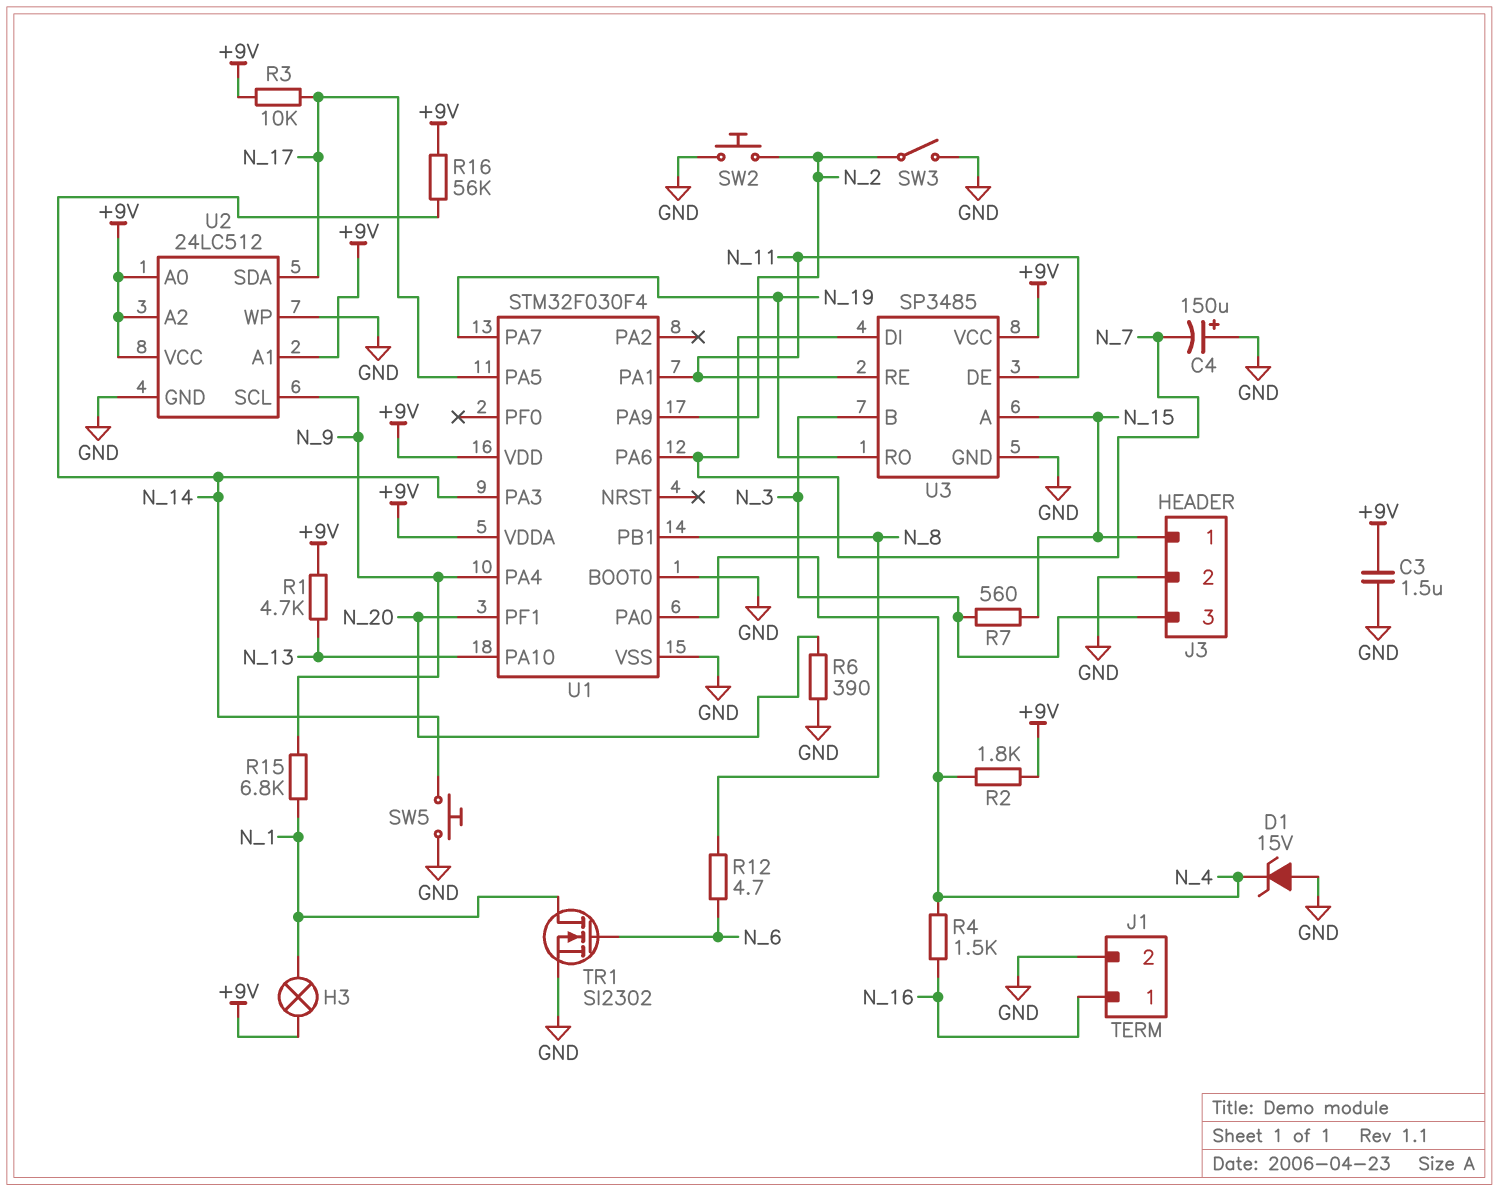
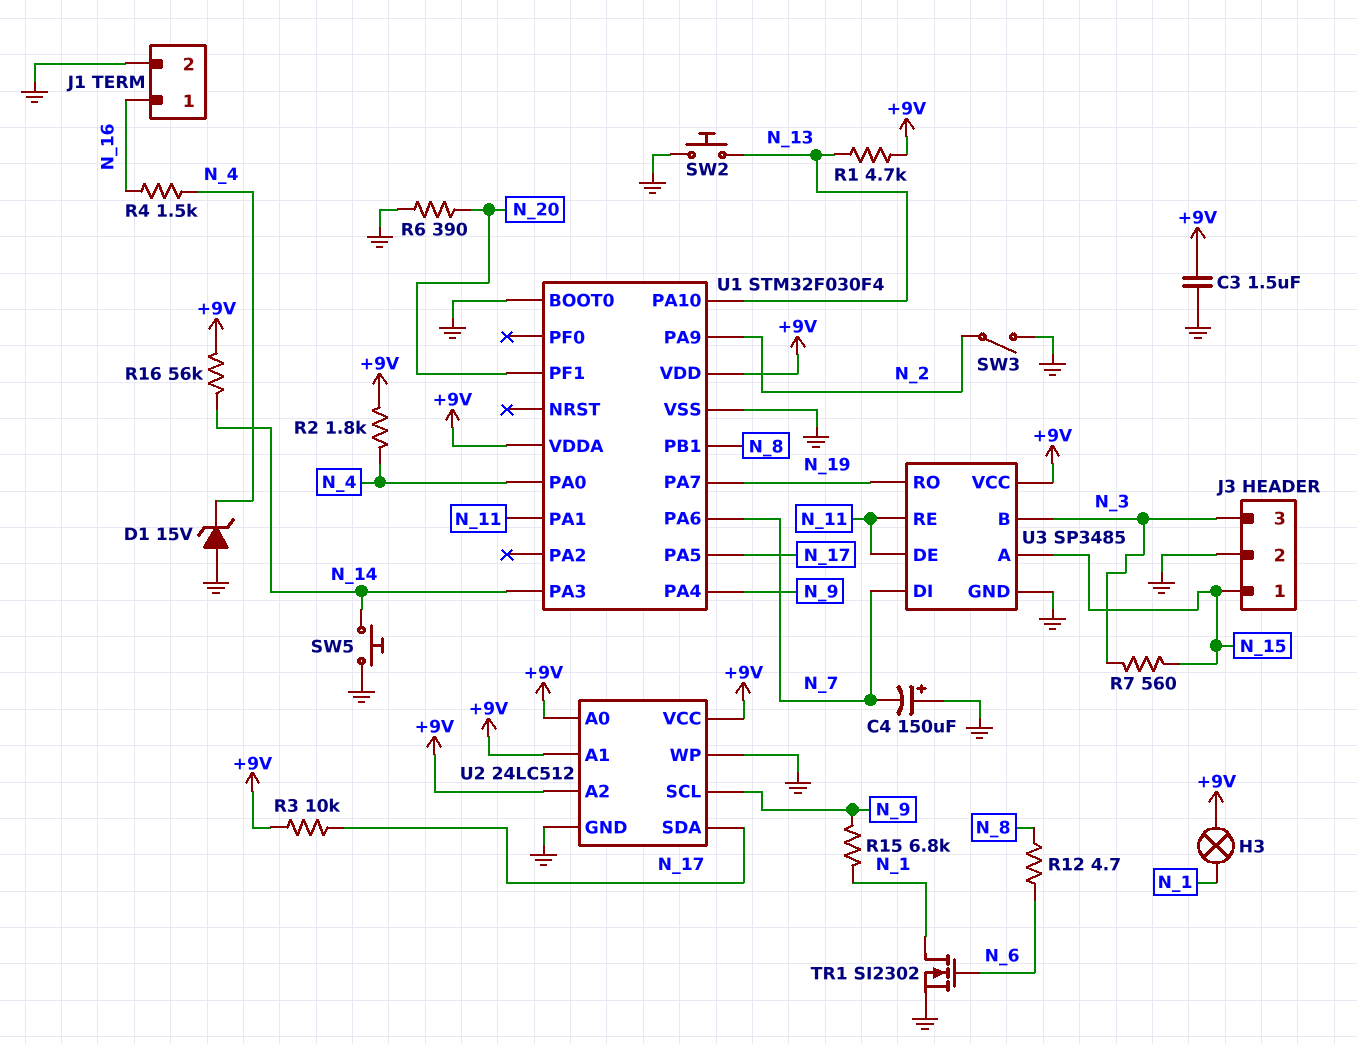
SW2: button (GND, N_2) -> button (GND, N_13)

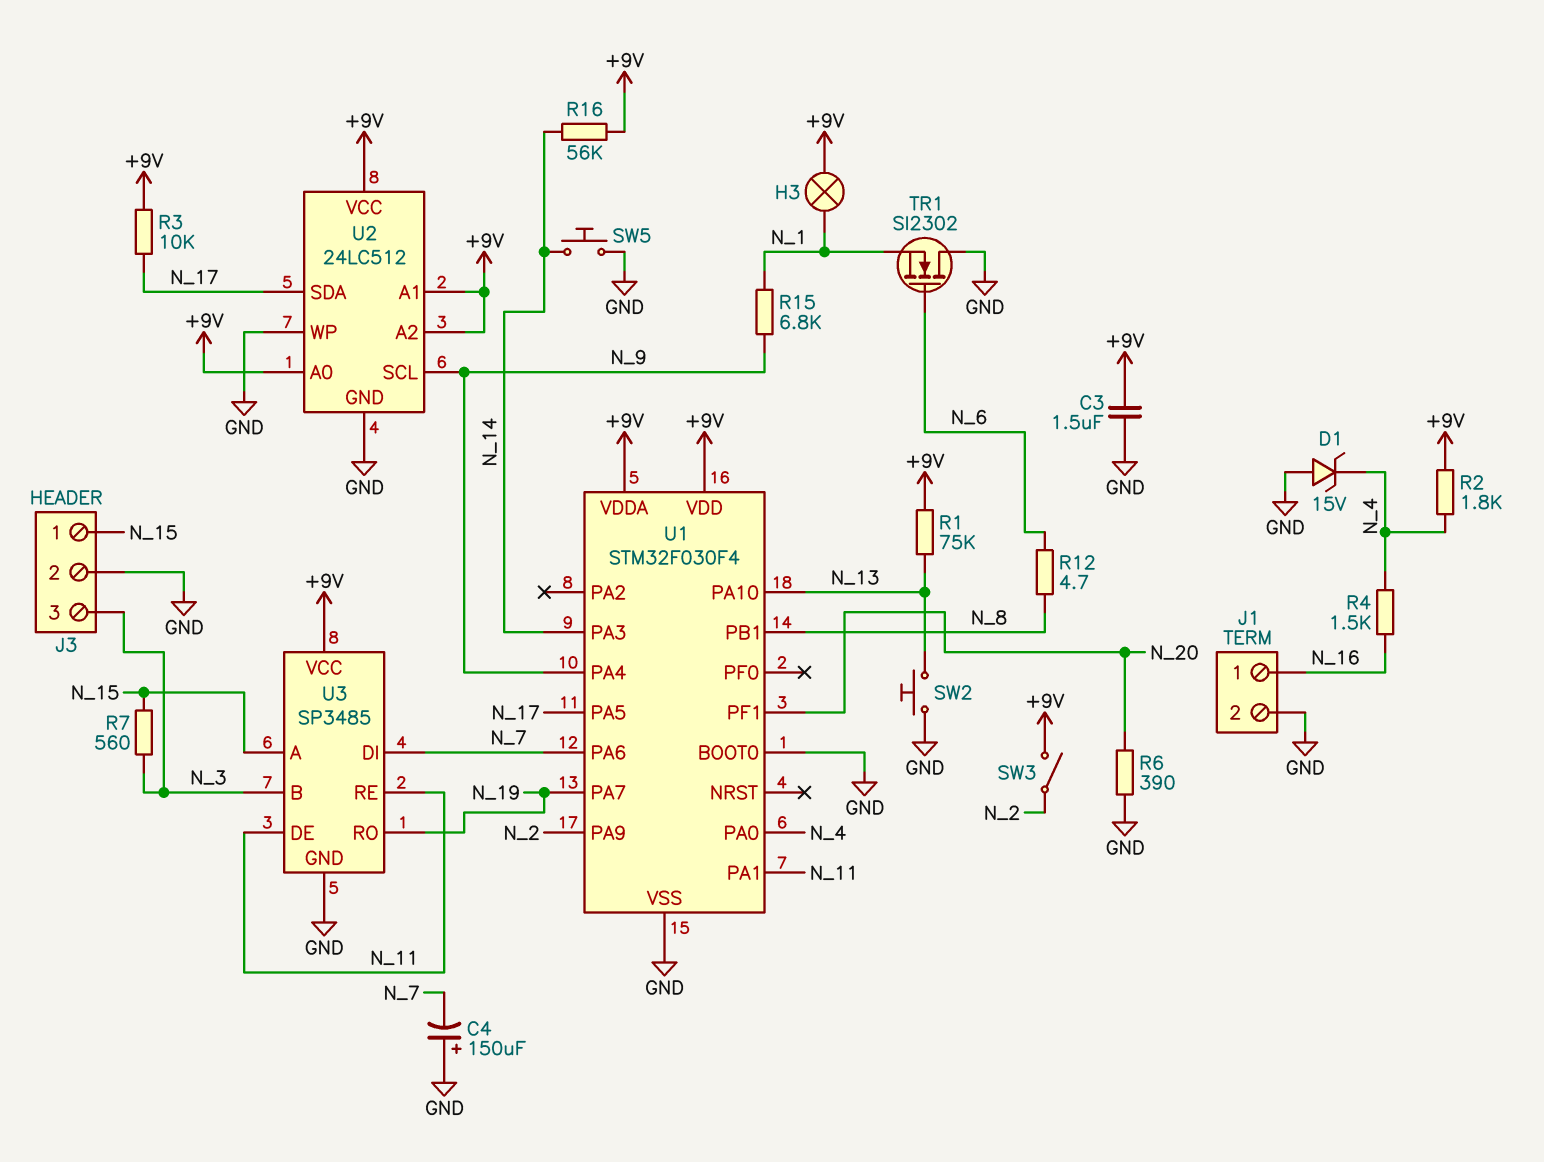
R1: 4.7k (+9V, N_13) -> 75k (+9V, N_13)
SW3: switch (GND, N_2) -> switch (+9V, N_2)
TR1: NMOS SI2302 (G N_6, D N_1, S GND) -> NMOS SI2302 (G N_6, D GND, S N_1)

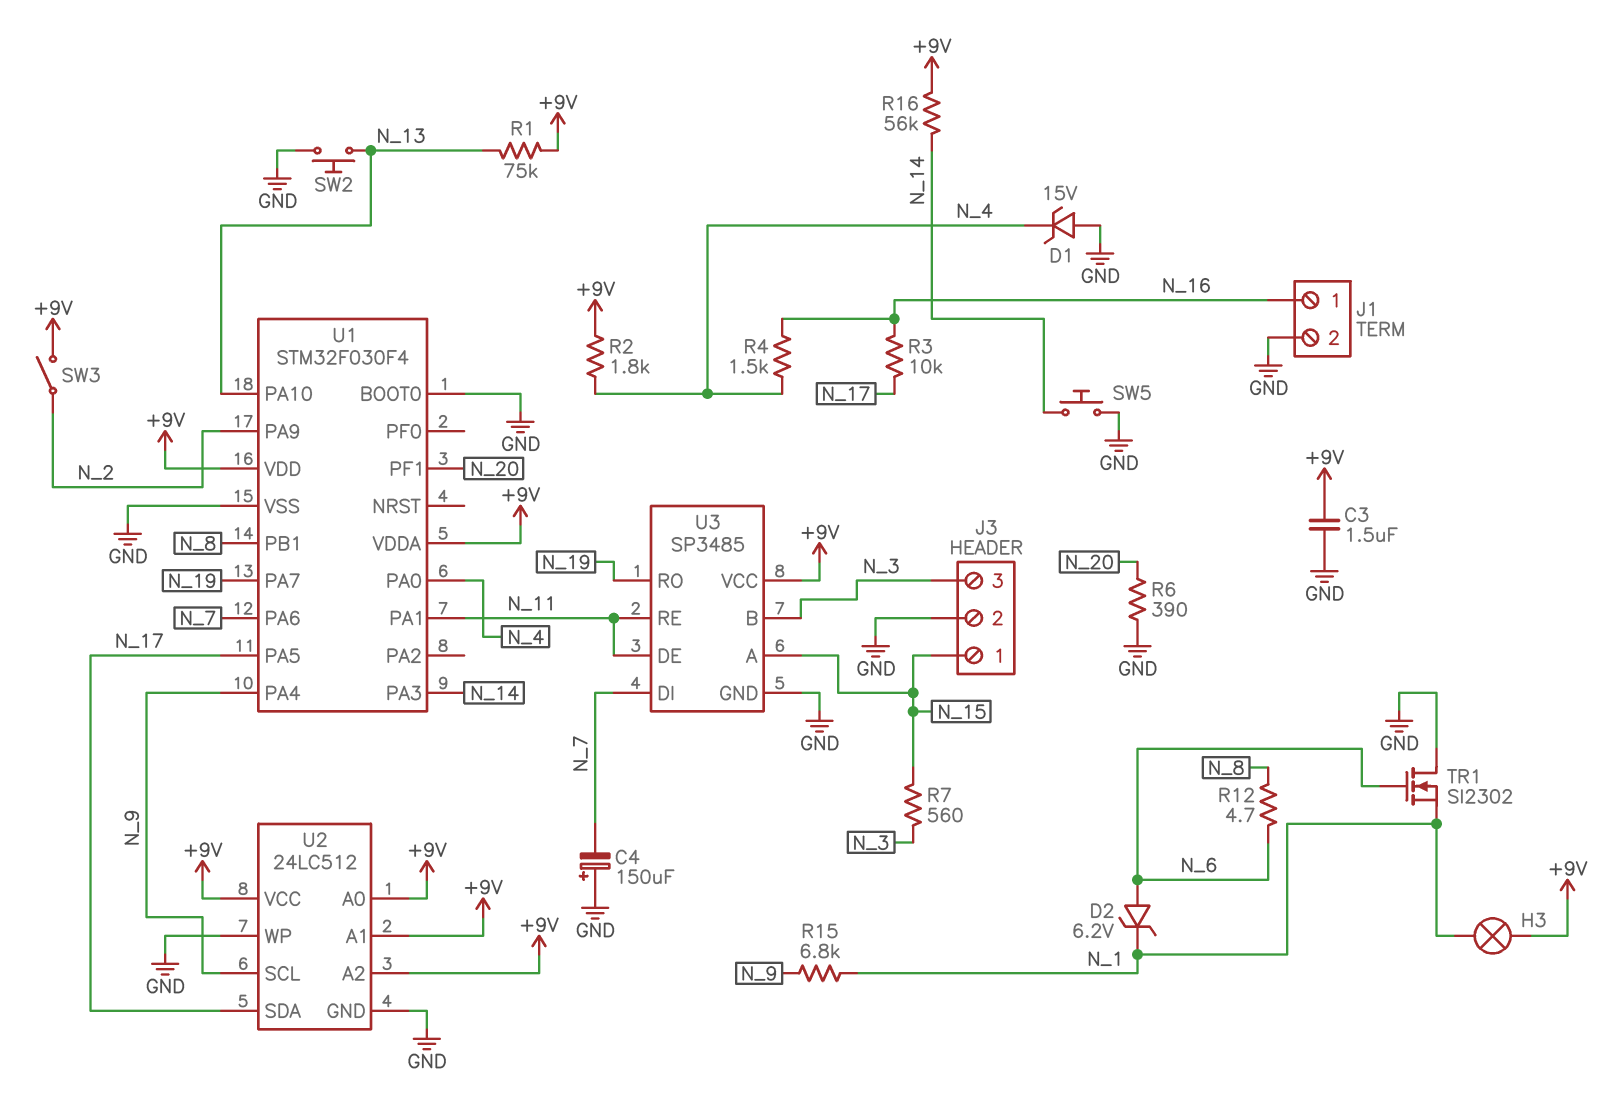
D2: none -> zener 6.2V (A N_6, K N_1)
R3: 10k (+9V, N_17) -> 10k (N_16, N_17)

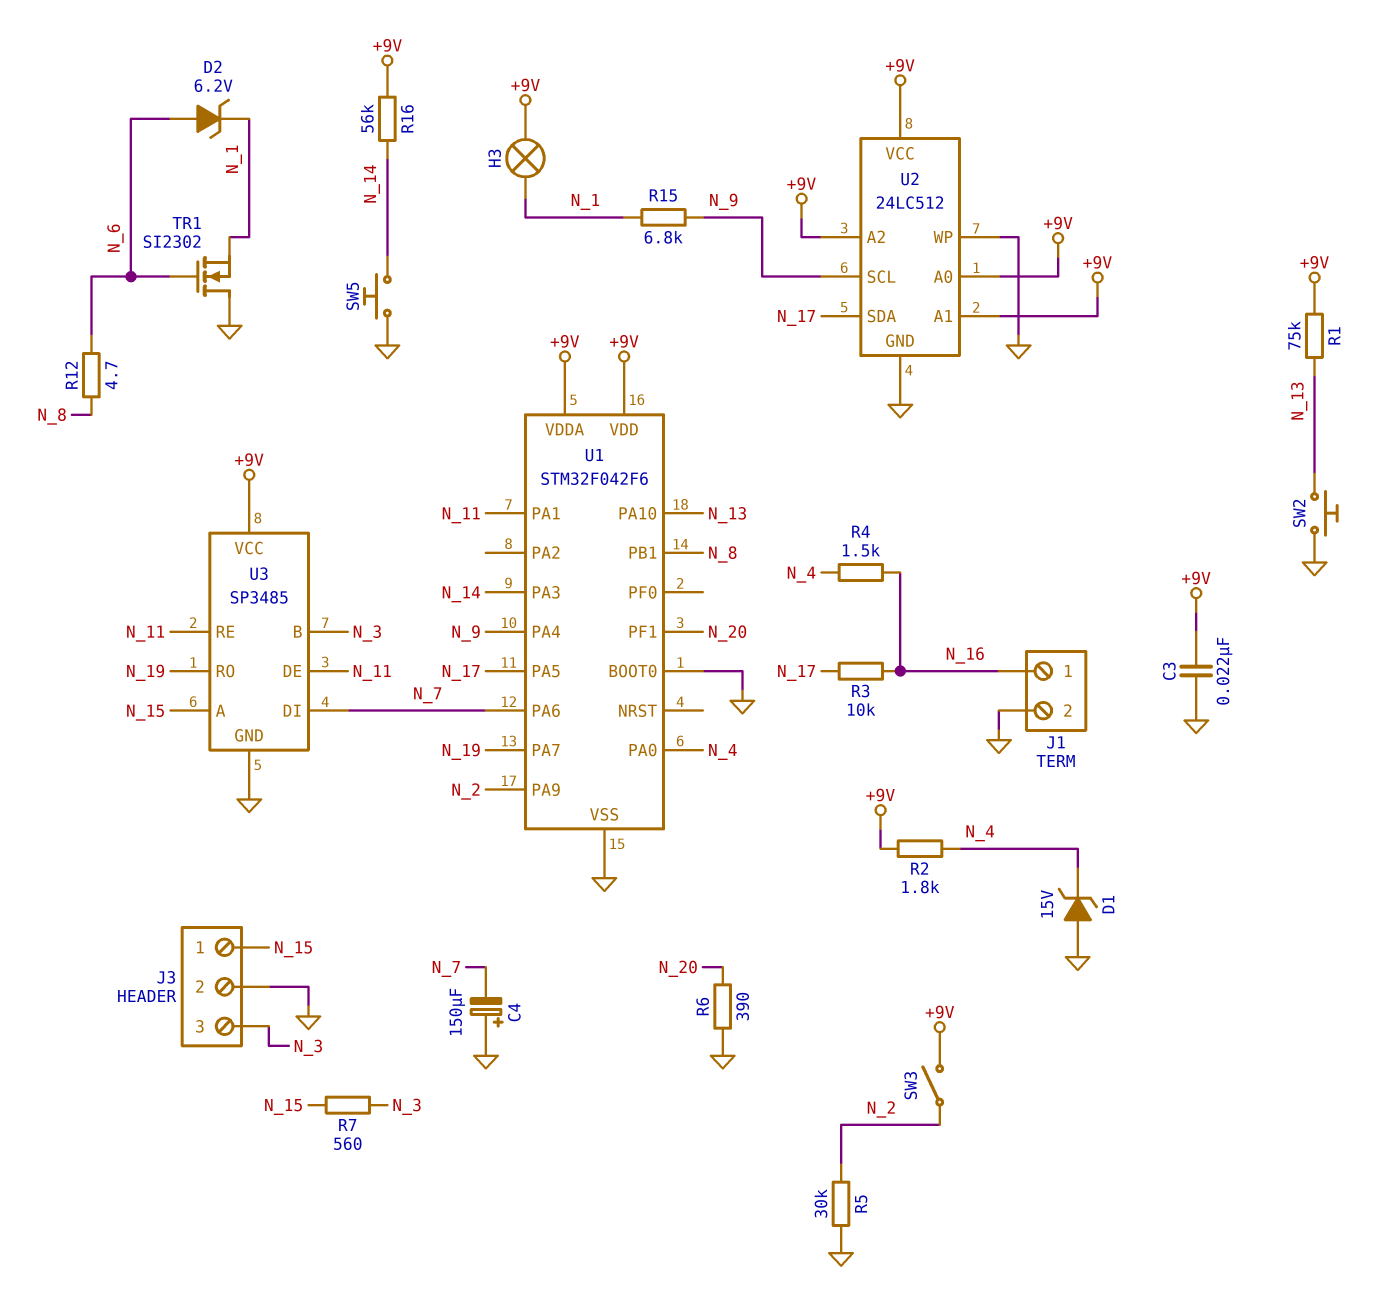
C3: 1.5uF (+9V, GND) -> 22nF (+9V, GND)
R5: none -> 30k (GND, N_2)
U1: STM32F030F4 -> STM32F042F6

